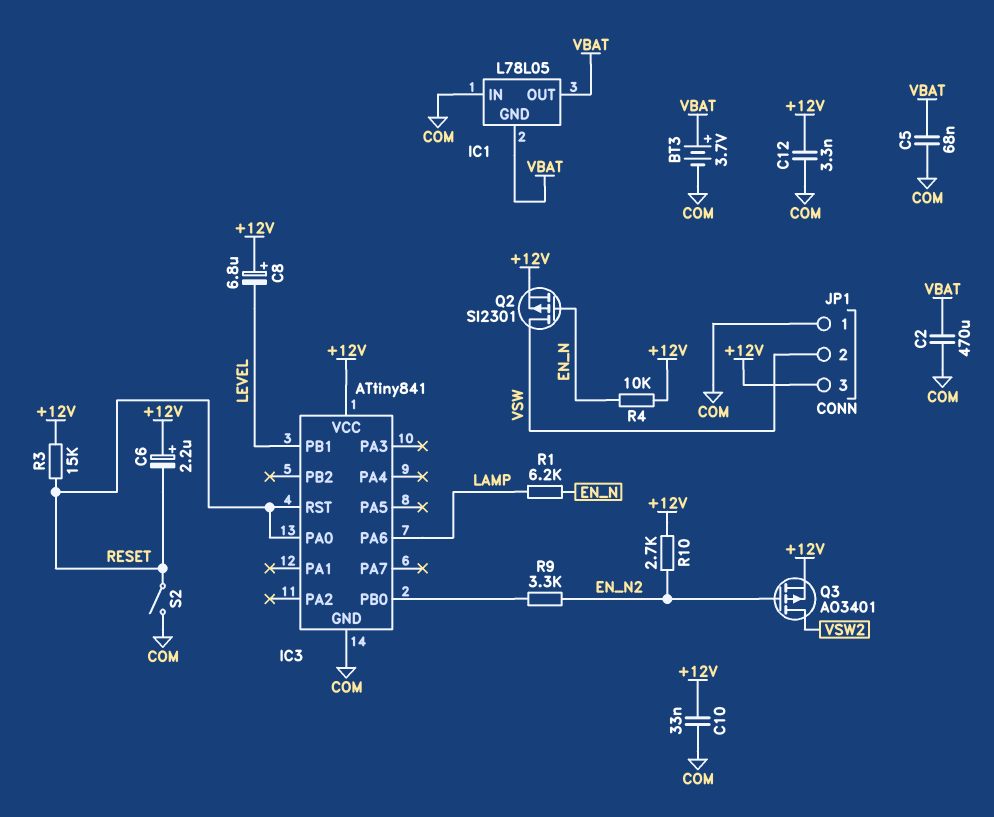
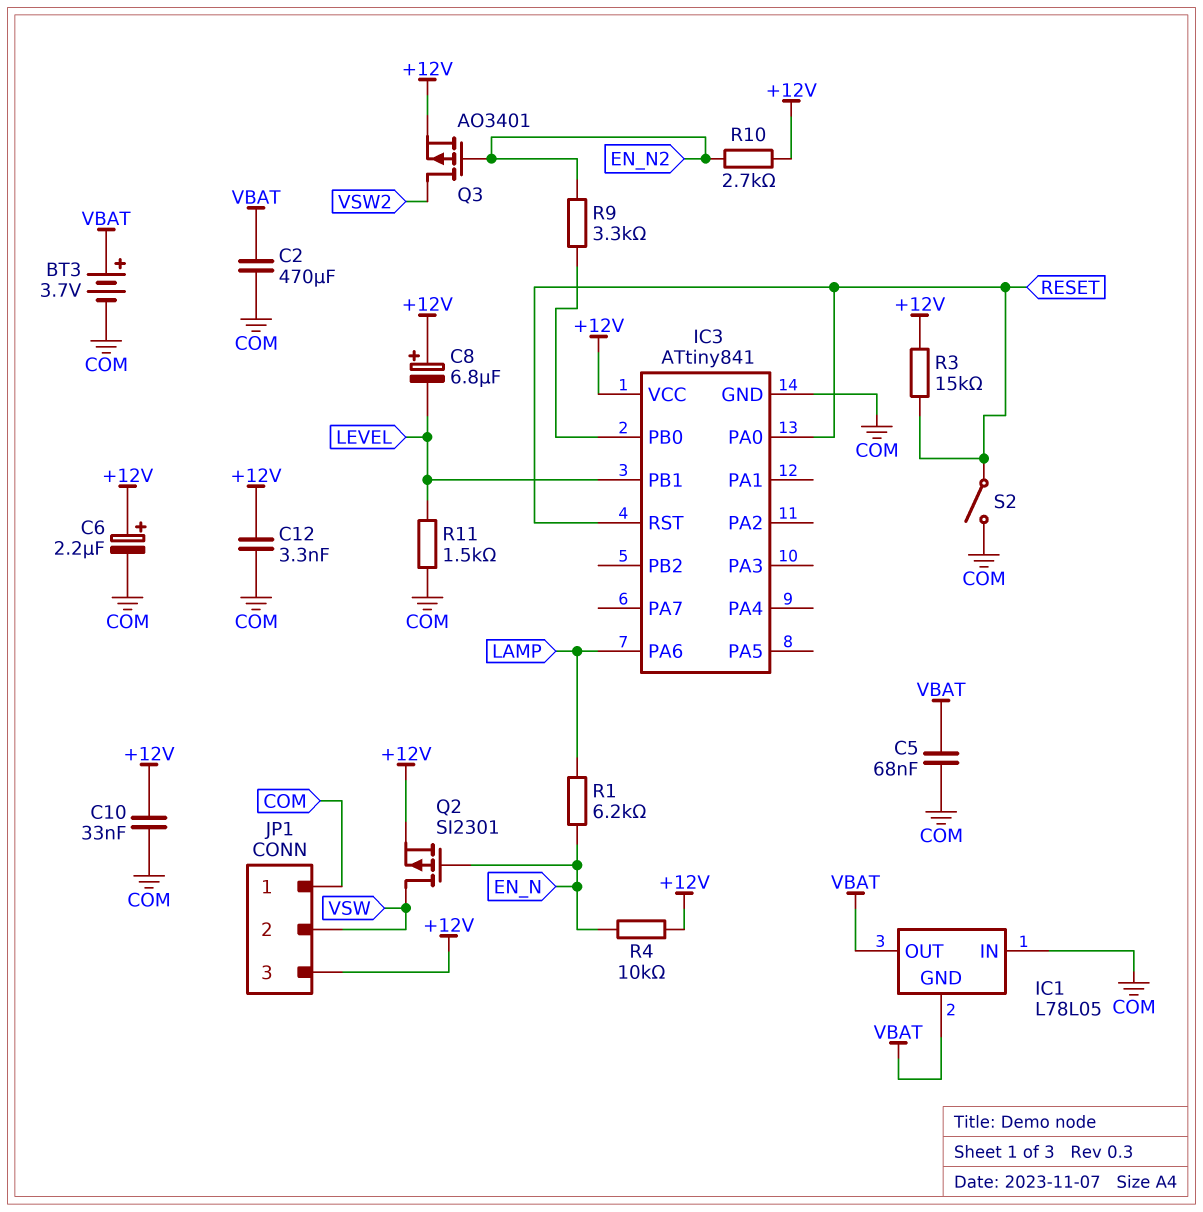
C6: 2.2uF (plus +12V, minus RESET) -> 2.2uF (plus +12V, minus COM)
R11: none -> 1.5k (COM, LEVEL)

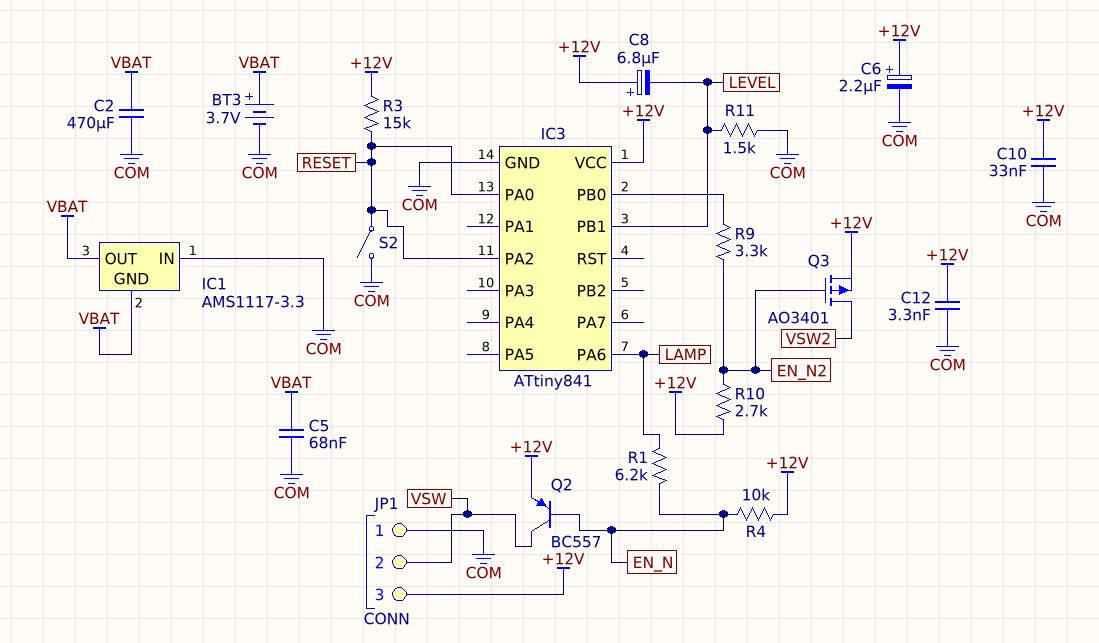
IC1: L78L05 -> AMS1117-3.3
IC3 pin PA2: none -> RESET
IC3 pin RST: RESET -> none
Q2: PMOS SI2301 (G EN_N, D VSW, S +12V) -> PNP BC557 (B EN_N, C VSW, E +12V)

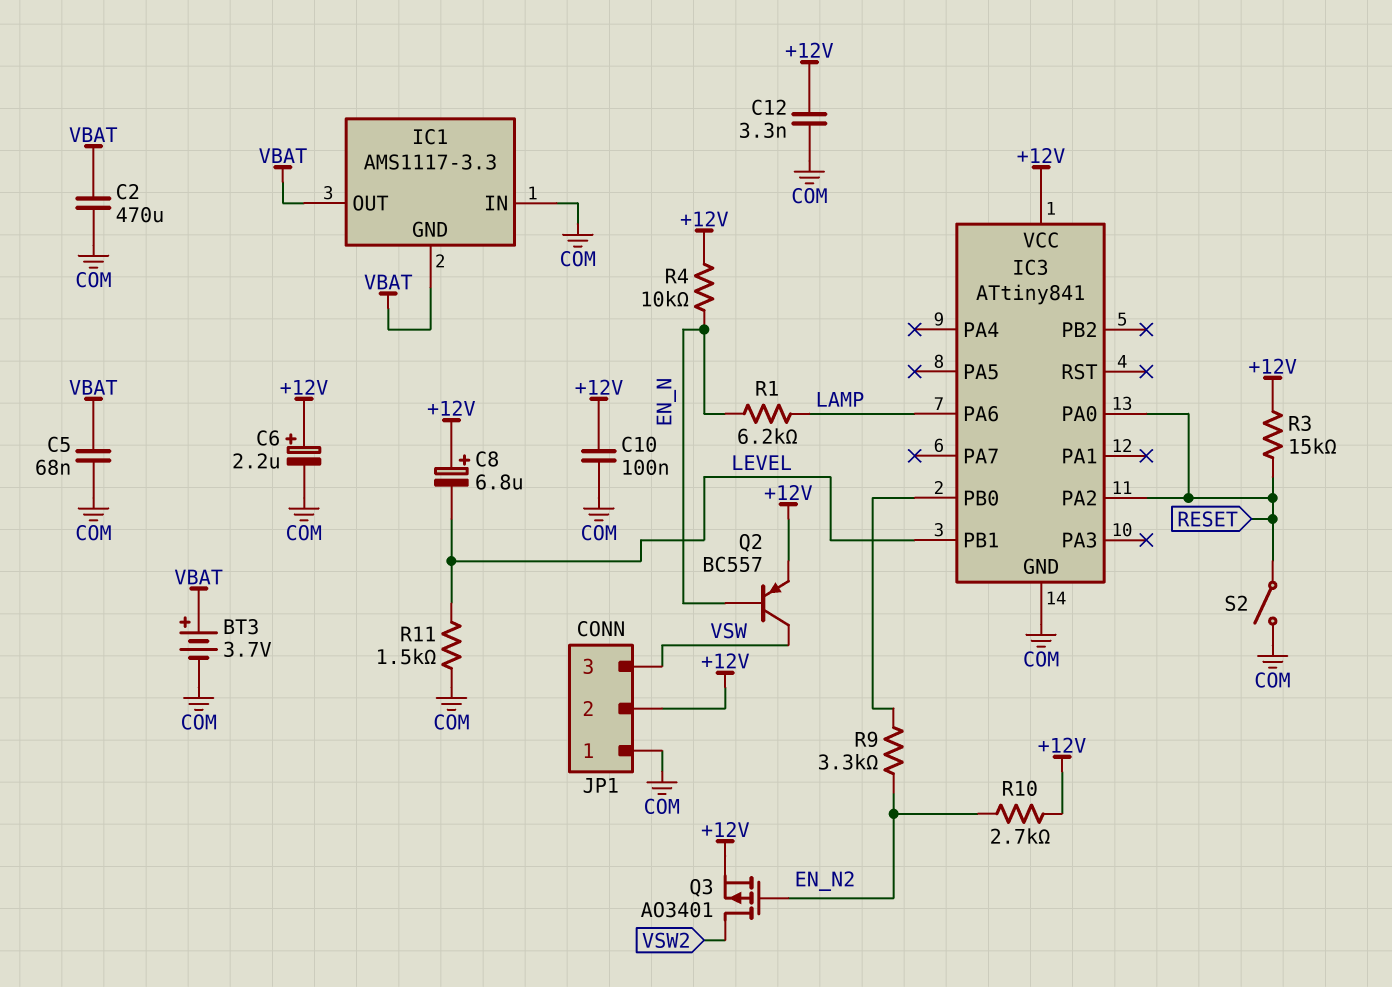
C10: 33nF (+12V, COM) -> 100nF (+12V, COM)
JP1 pin 2: VSW -> +12V
JP1 pin 3: +12V -> VSW

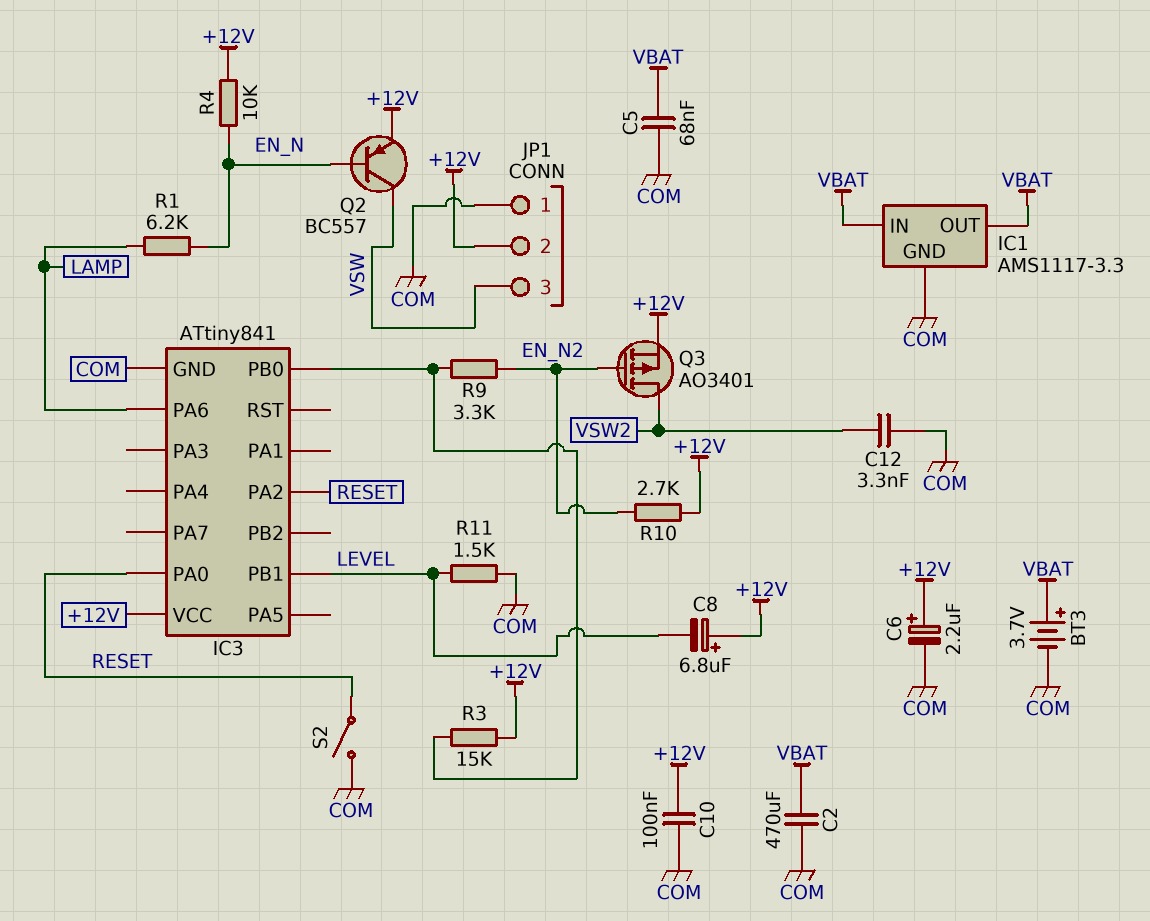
C12: 3.3nF (+12V, COM) -> 3.3nF (COM, VSW2)
IC1 pin GND: VBAT -> COM
IC1 pin IN: COM -> VBAT
R3: 15k (+12V, RESET) -> 15k (+12V, IC3/PB0)

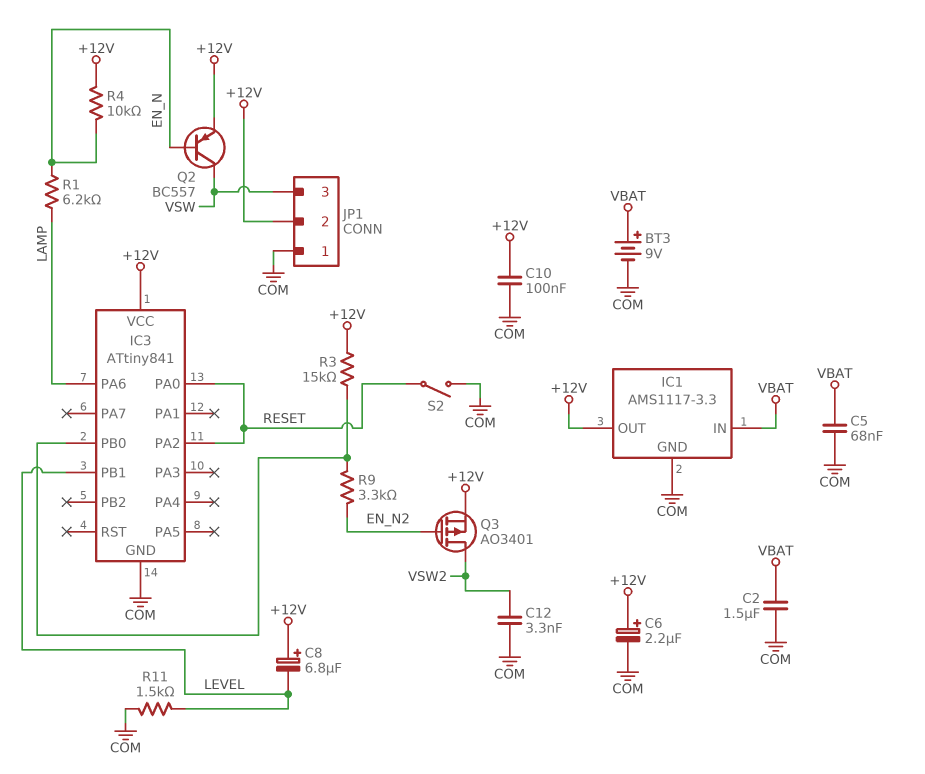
BT3: 3.7V (plus VBAT, minus COM) -> 9V (plus VBAT, minus COM)
C2: 470uF (COM, VBAT) -> 1.5uF (COM, VBAT)
IC1 pin OUT: VBAT -> +12V
R10: 2.7k (+12V, EN_N2) -> none

